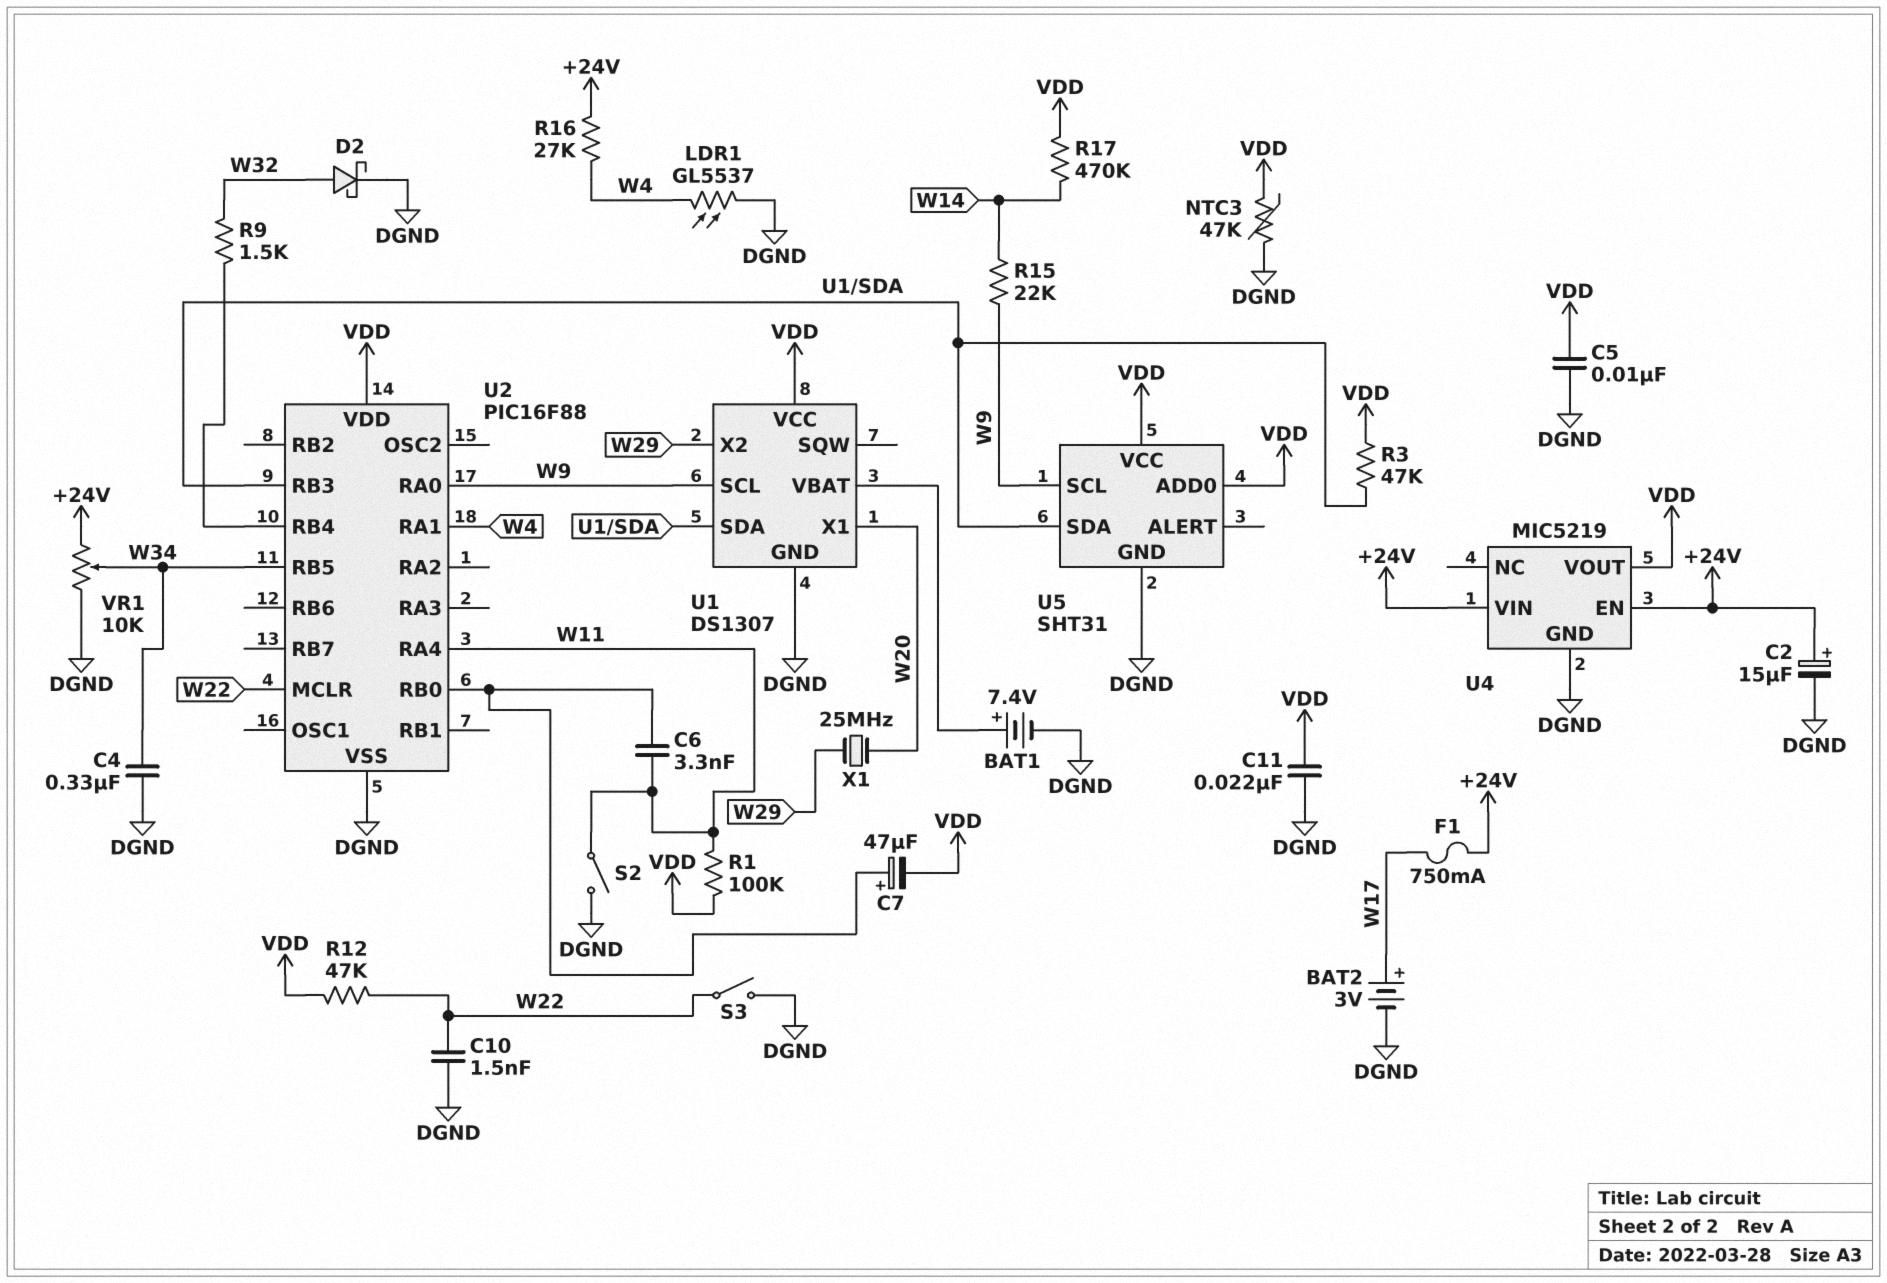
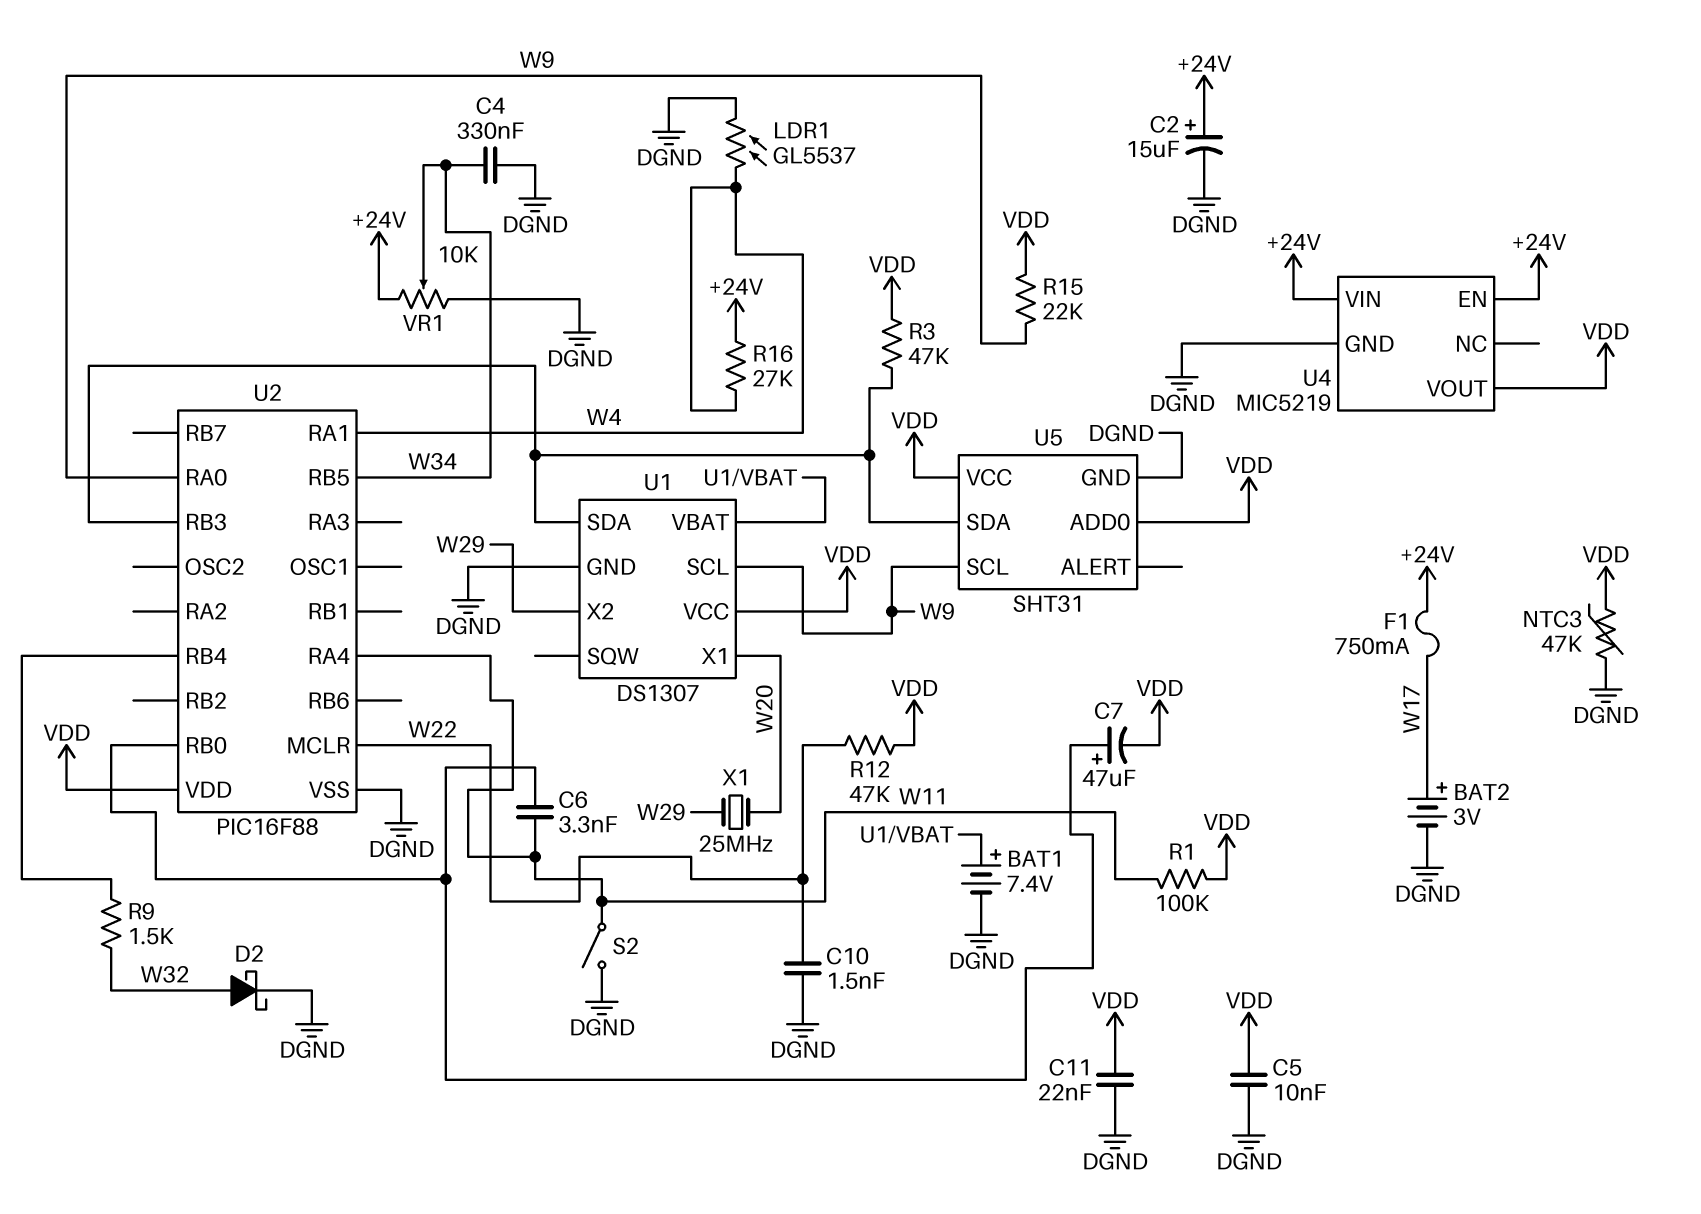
R15: 22k (W9, W14) -> 22k (VDD, W9)
R17: 470k (VDD, W14) -> none
S3: switch (DGND, W22) -> none

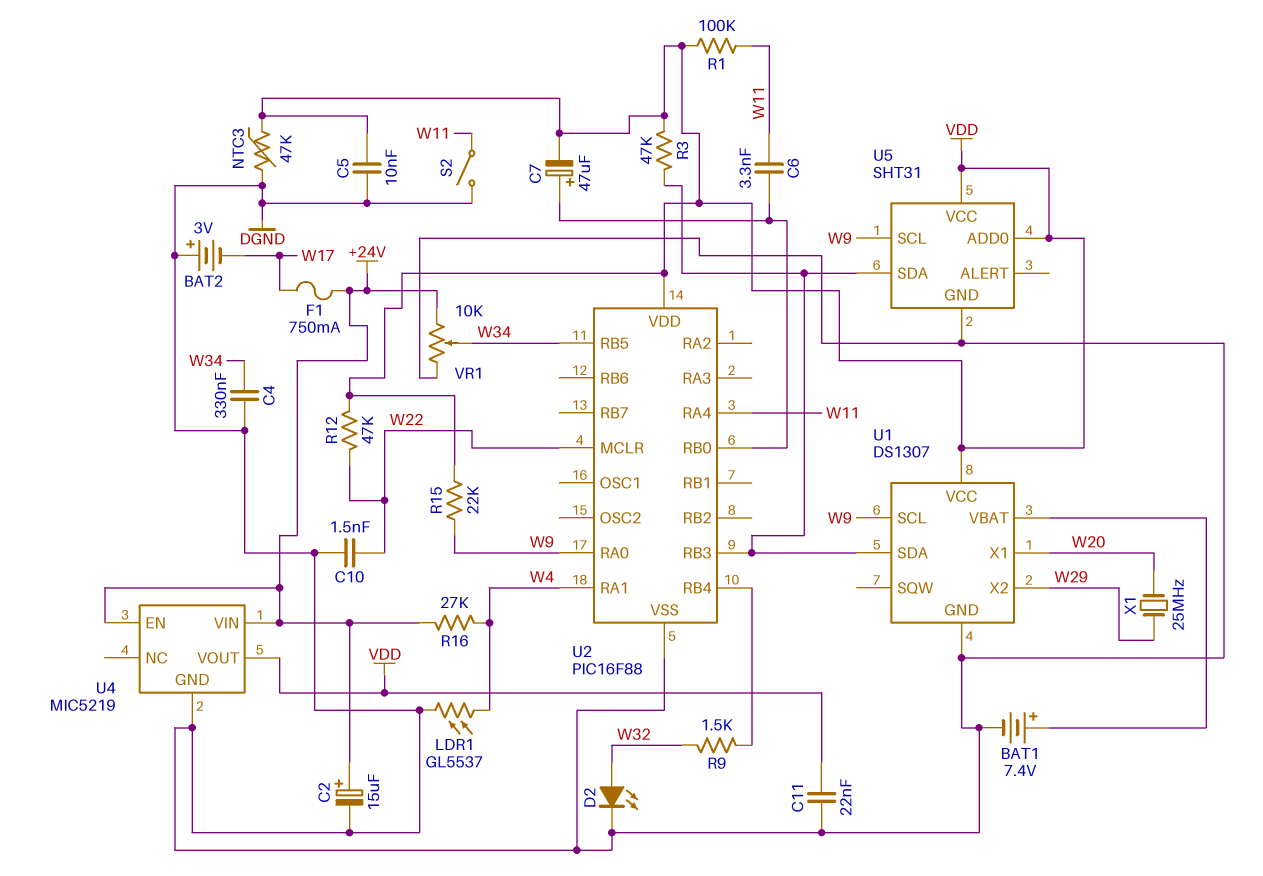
BAT2: 3V (plus W17, minus DGND) -> 3V (plus DGND, minus W17)
D2: schottky (A W32, K DGND) -> LED (A W32, K DGND)

